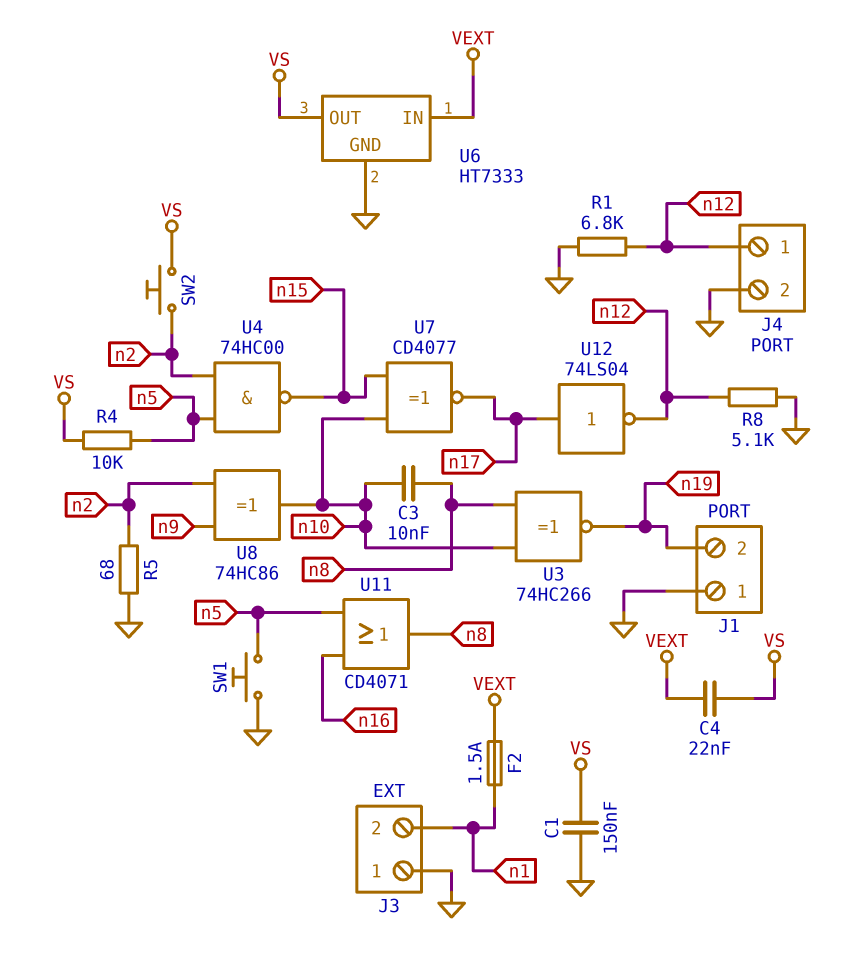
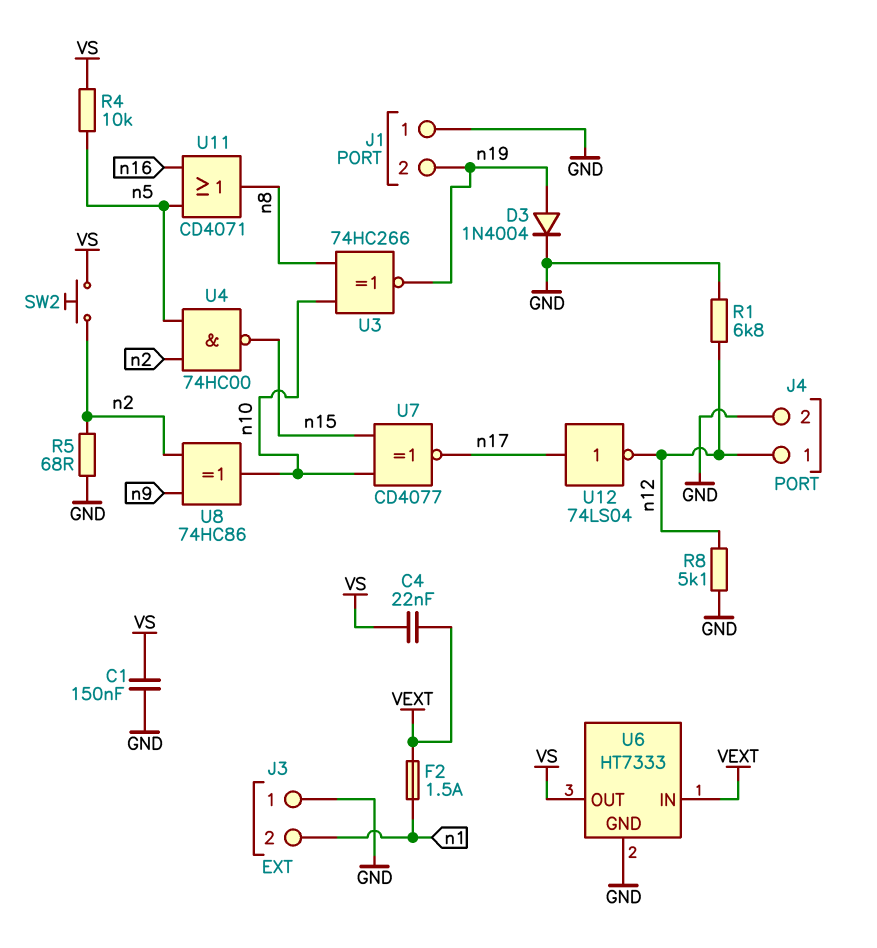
C3: 10nF (n8, n10) -> none
D3: none -> diode 1N4004 (A n19, K GND)
SW1: button (GND, n5) -> none

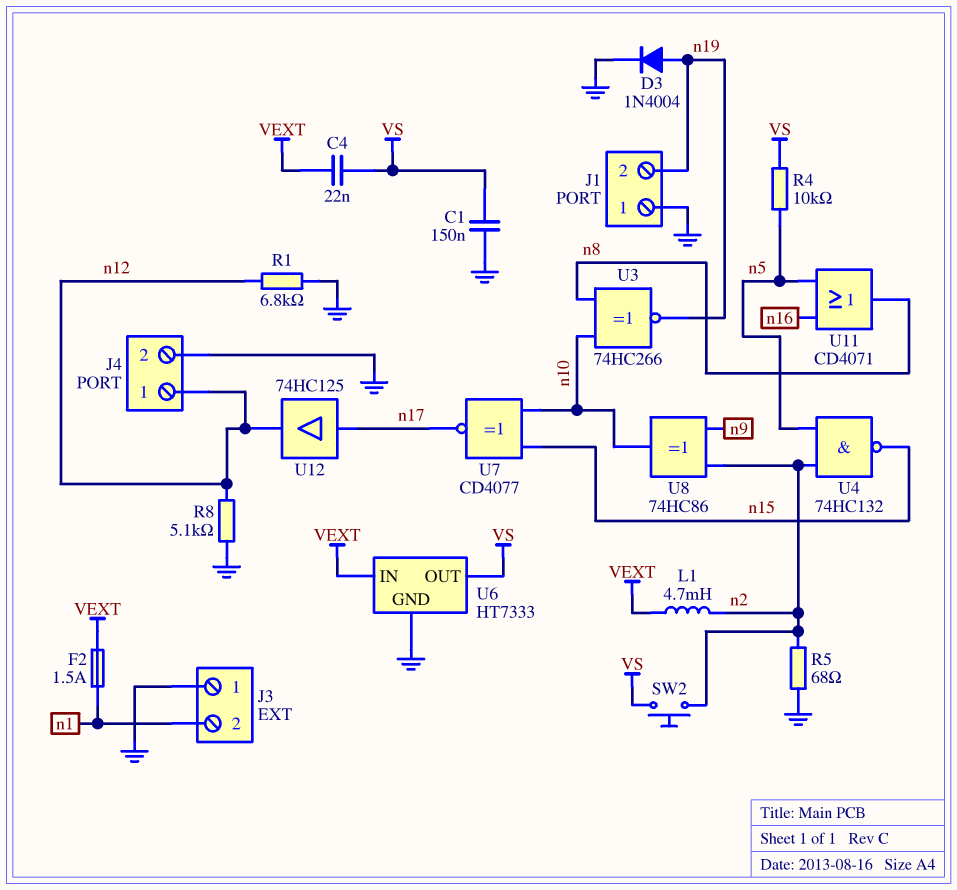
L1: none -> 4.7mH (VEXT, n2)
U4: NAND 74HC00 (in n2, in n5, out n15) -> NAND 74HC132 (in n2, in n5, out n15)
U12: NOT 74LS04 (in n17, out n12) -> buffer 74HC125 (in n17, out n12)

